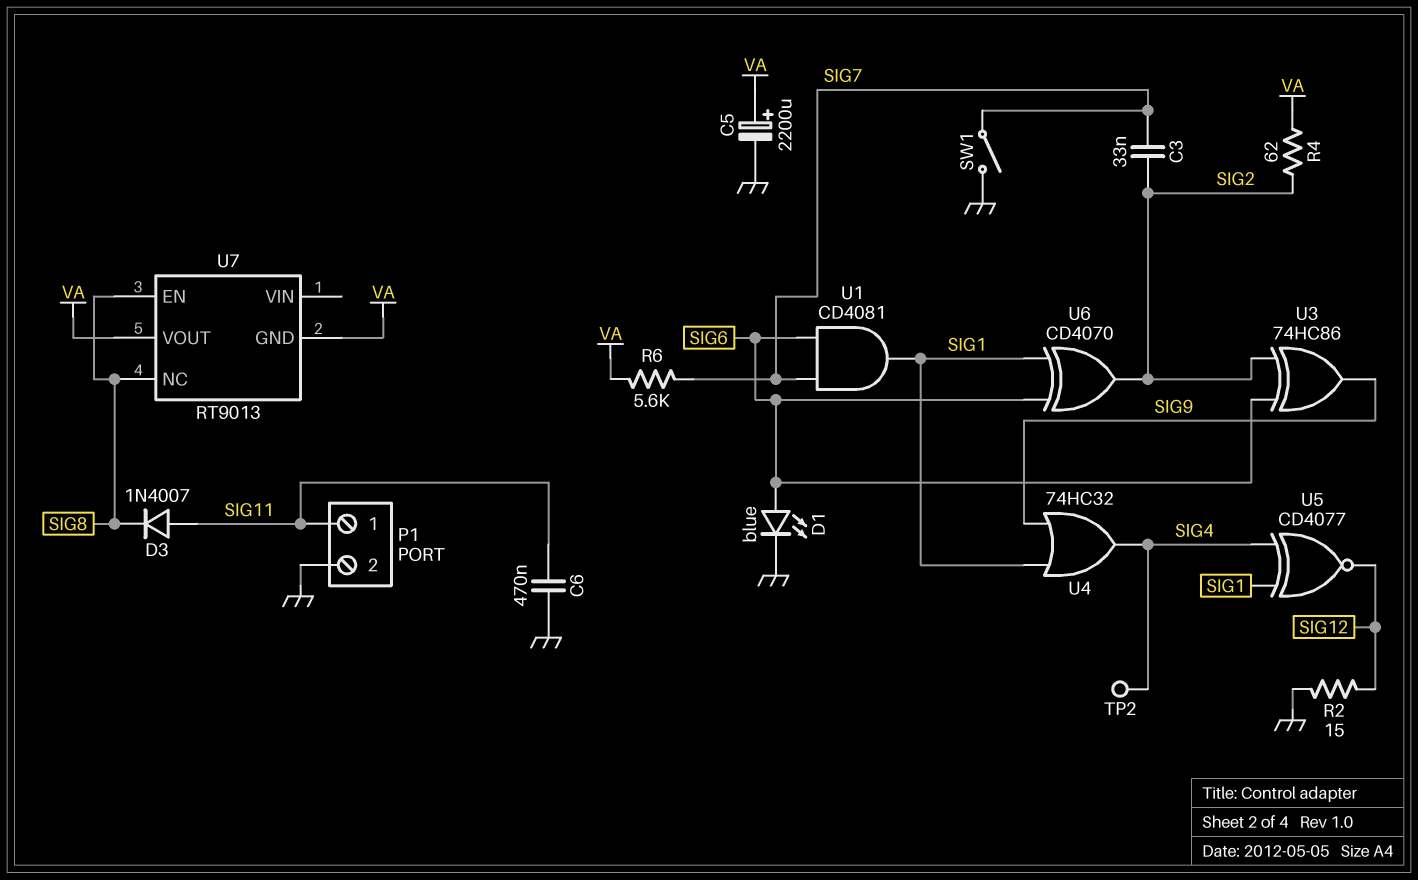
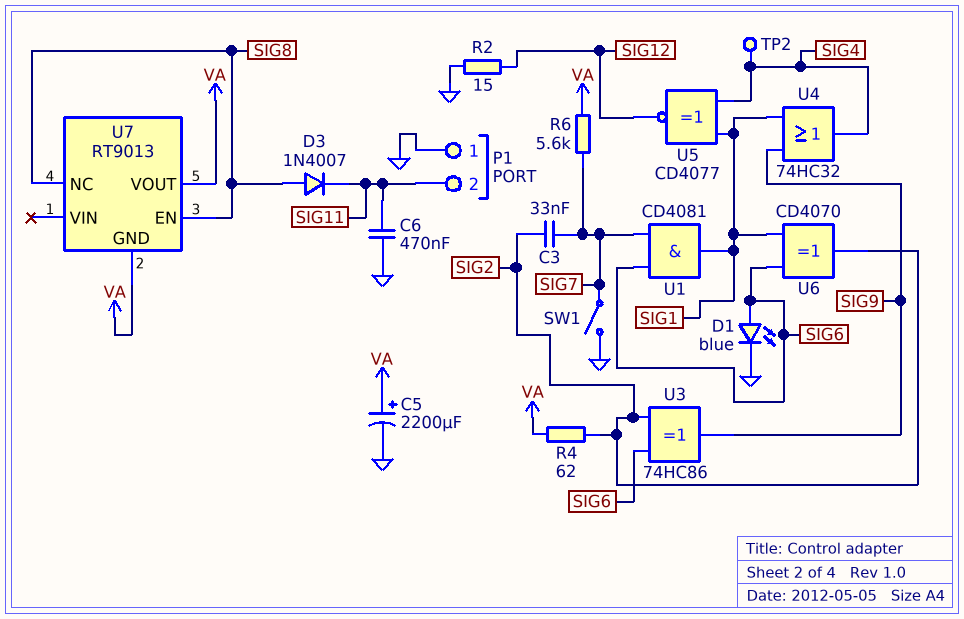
D3: diode 1N4007 (A SIG11, K SIG8) -> diode 1N4007 (A SIG8, K SIG11)
P1 pin 1: SIG11 -> GND
P1 pin 2: GND -> SIG11

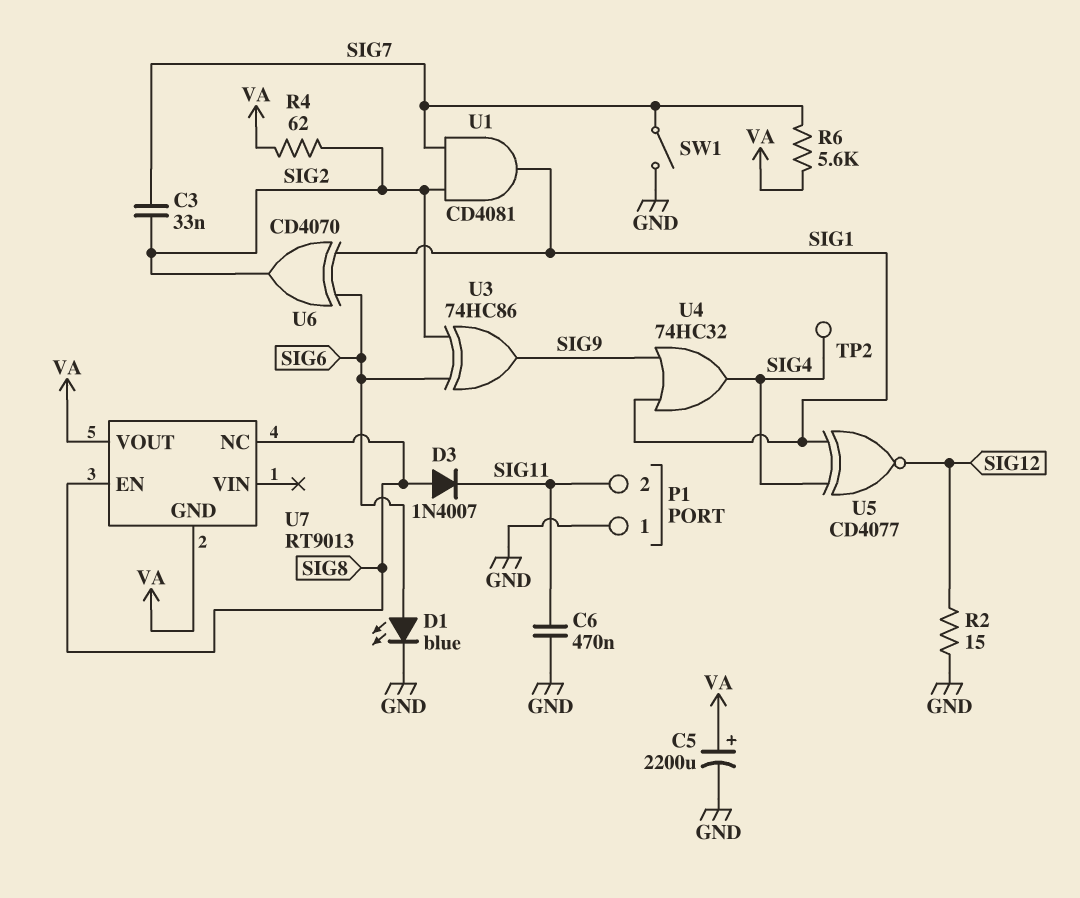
U1: AND CD4081 (in SIG6, in SIG7, out SIG1) -> AND CD4081 (in SIG2, in SIG7, out SIG1)

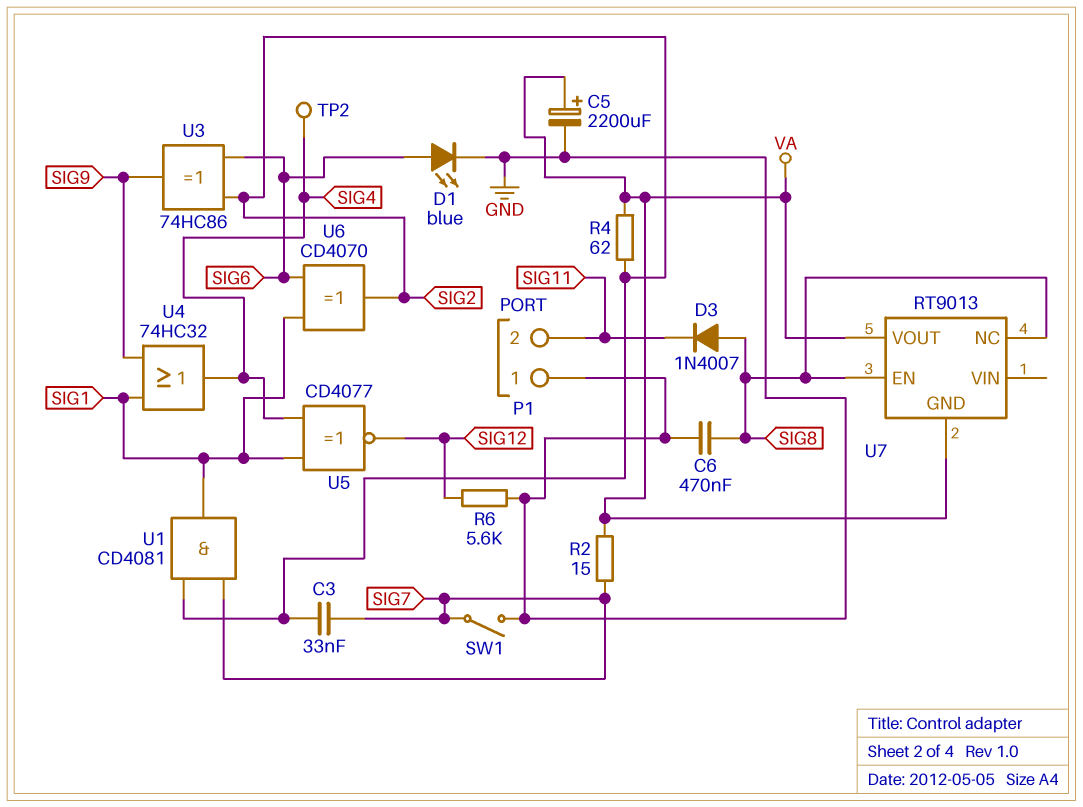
C6: 470nF (GND, SIG11) -> 470nF (GND, SIG8)
R2: 15 (GND, SIG12) -> 15 (SIG7, VA)
R6: 5.6k (SIG7, VA) -> 5.6k (GND, SIG12)

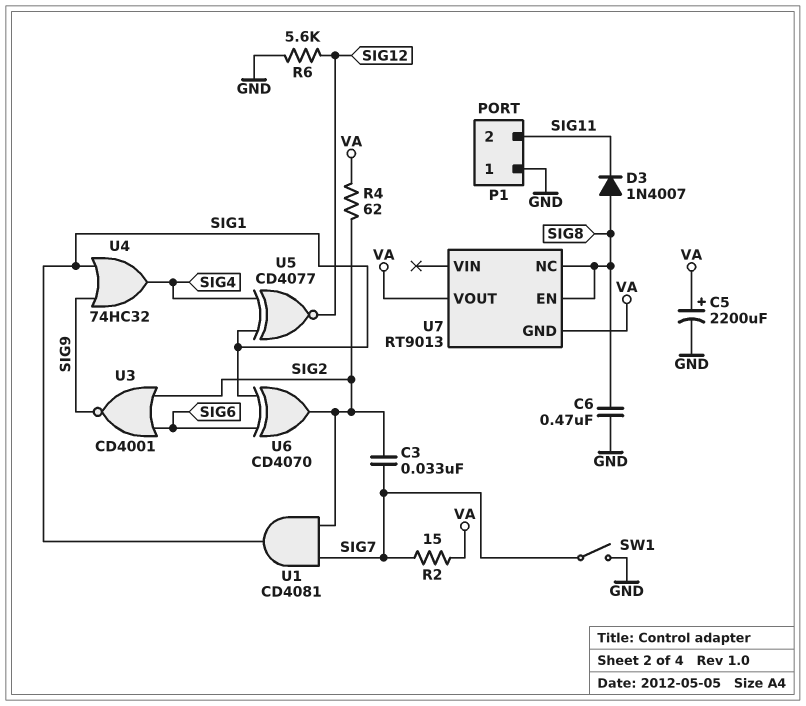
D1: LED blue (A SIG6, K GND) -> none
TP2: test point (SIG4) -> none
U3: XOR 74HC86 (in SIG2, in SIG6, out SIG9) -> NOR CD4001 (in SIG2, in SIG6, out SIG9)

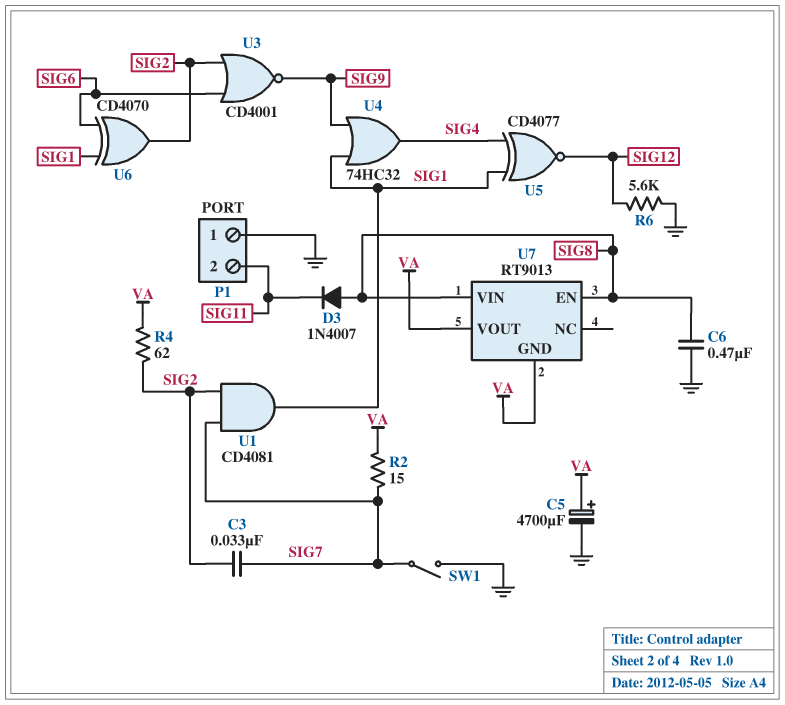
C5: 2200uF (plus VA, minus GND) -> 4700uF (plus VA, minus GND)
U7 pin NC: SIG8 -> none
U7 pin VIN: none -> SIG8

